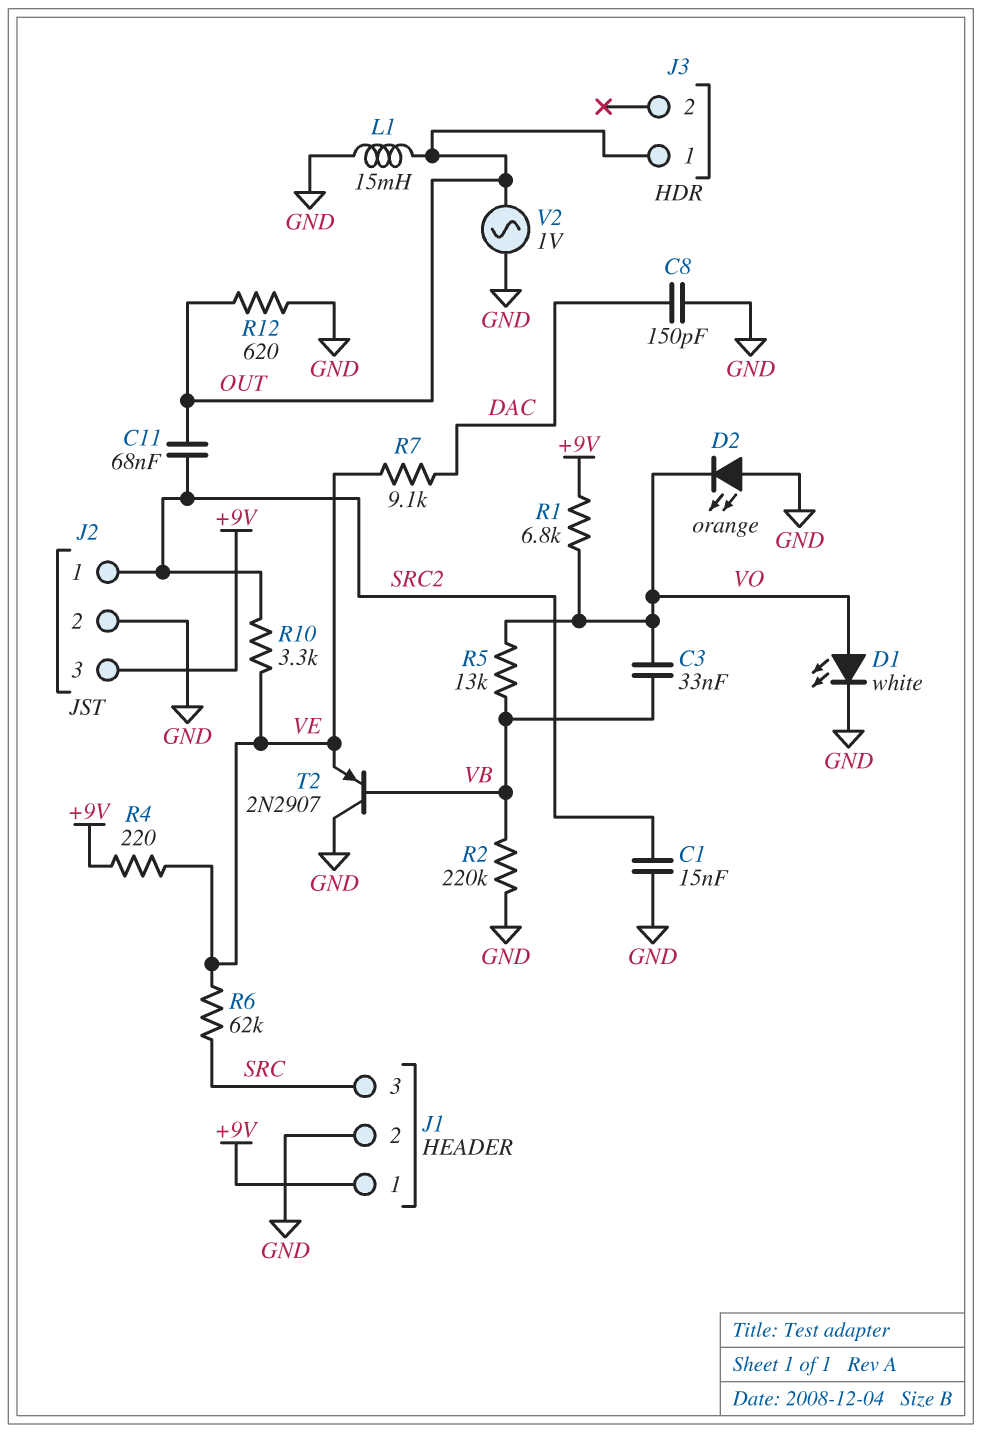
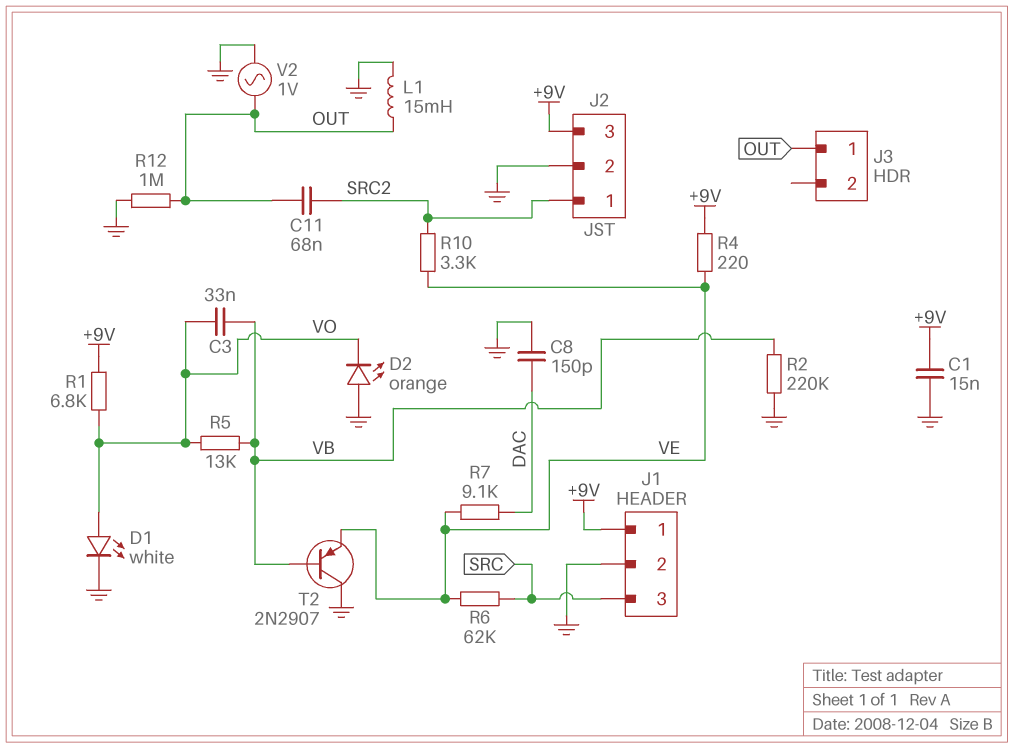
C1: 15nF (GND, SRC2) -> 15nF (+9V, GND)
R12: 620 (GND, OUT) -> 1M (GND, OUT)

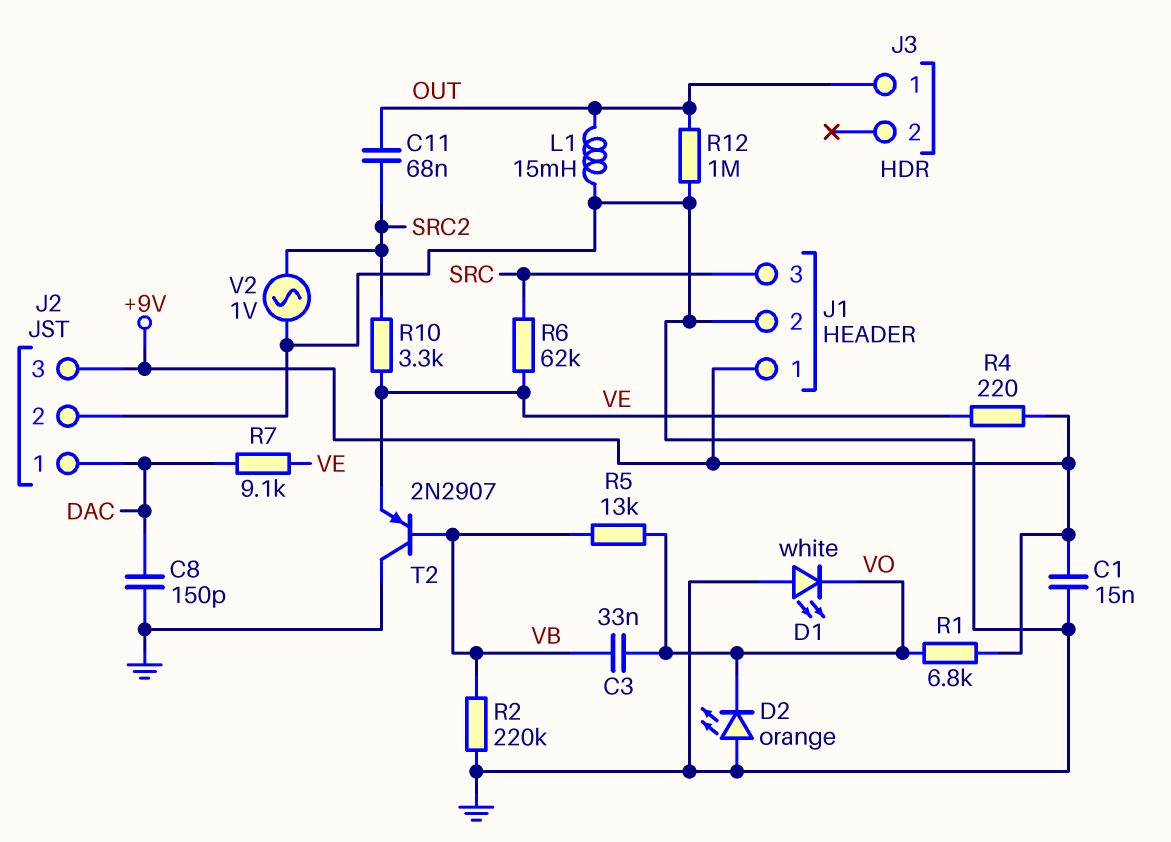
D1: LED white (A VO, K GND) -> LED white (A GND, K VO)
J2 pin 1: SRC2 -> DAC
V2: AC 1V (GND, OUT) -> AC 1V (GND, SRC2)

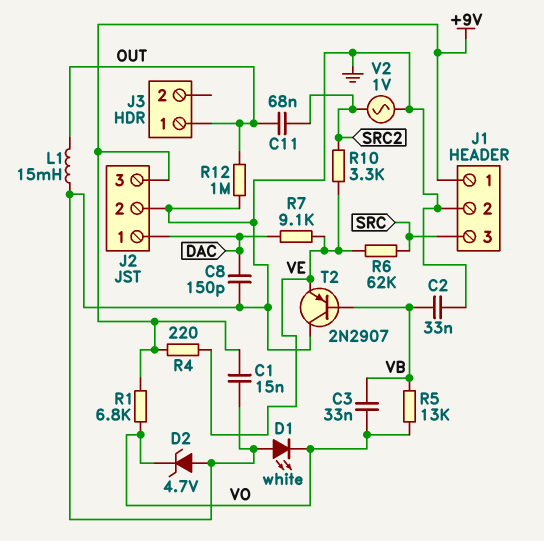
C2: none -> 33nF (GND, VB)
D2: LED orange (A GND, K VO) -> zener 4.7V (A GND, K VO)
R2: 220k (GND, VB) -> none

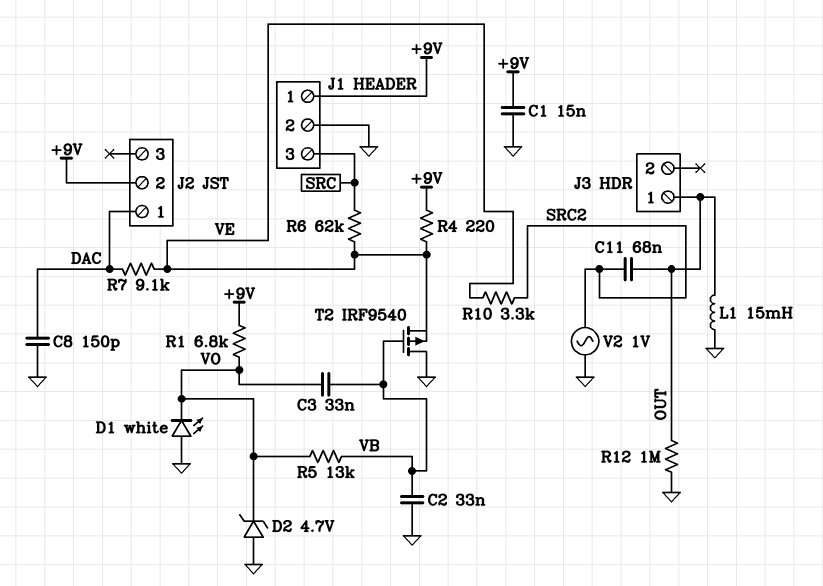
J2 pin 2: GND -> +9V
J2 pin 3: +9V -> none
T2: PNP 2N2907 (B VB, C GND, E VE) -> PMOS IRF9540 (G VB, D GND, S VE)

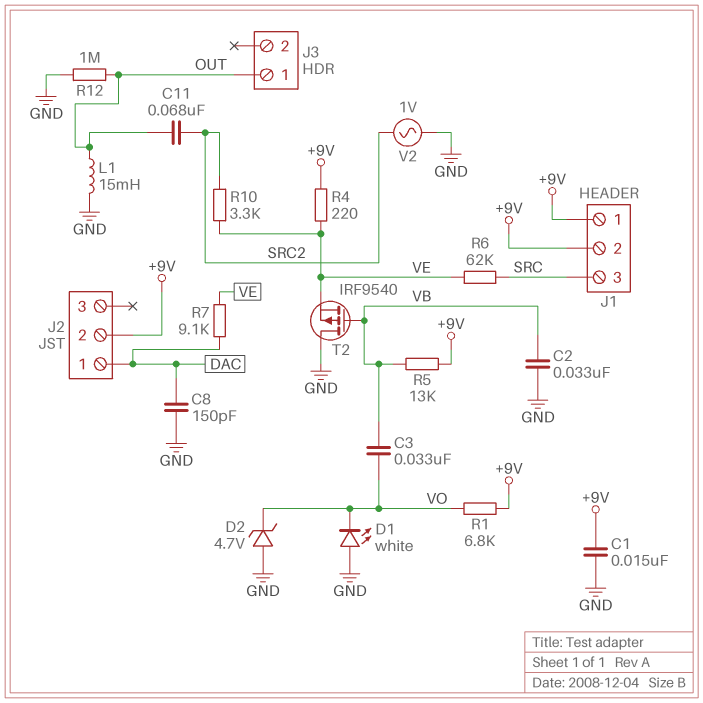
J1 pin 2: GND -> +9V
R5: 13k (VB, VO) -> 13k (+9V, VB)

